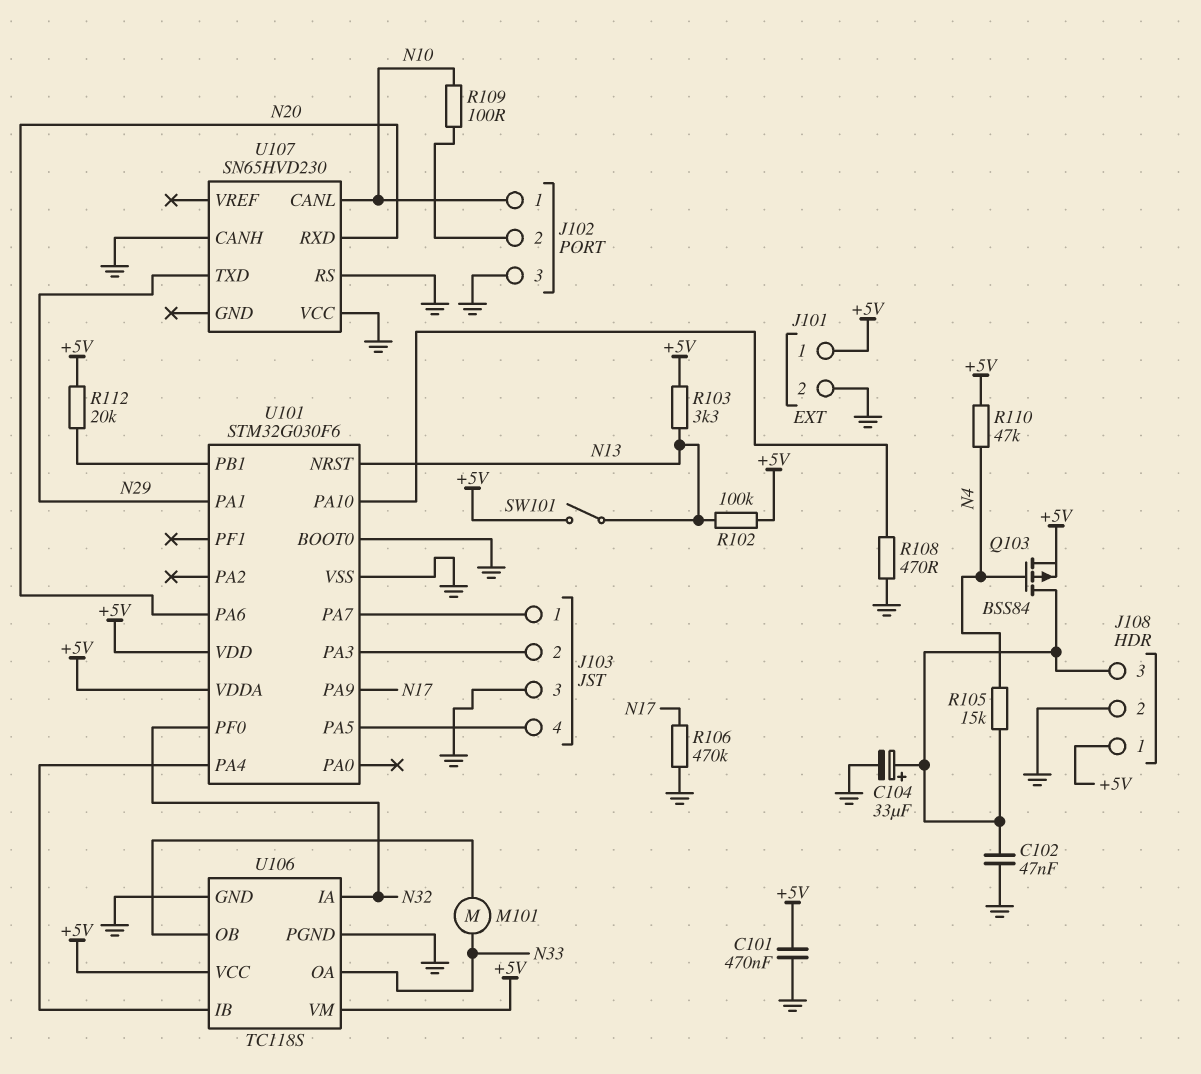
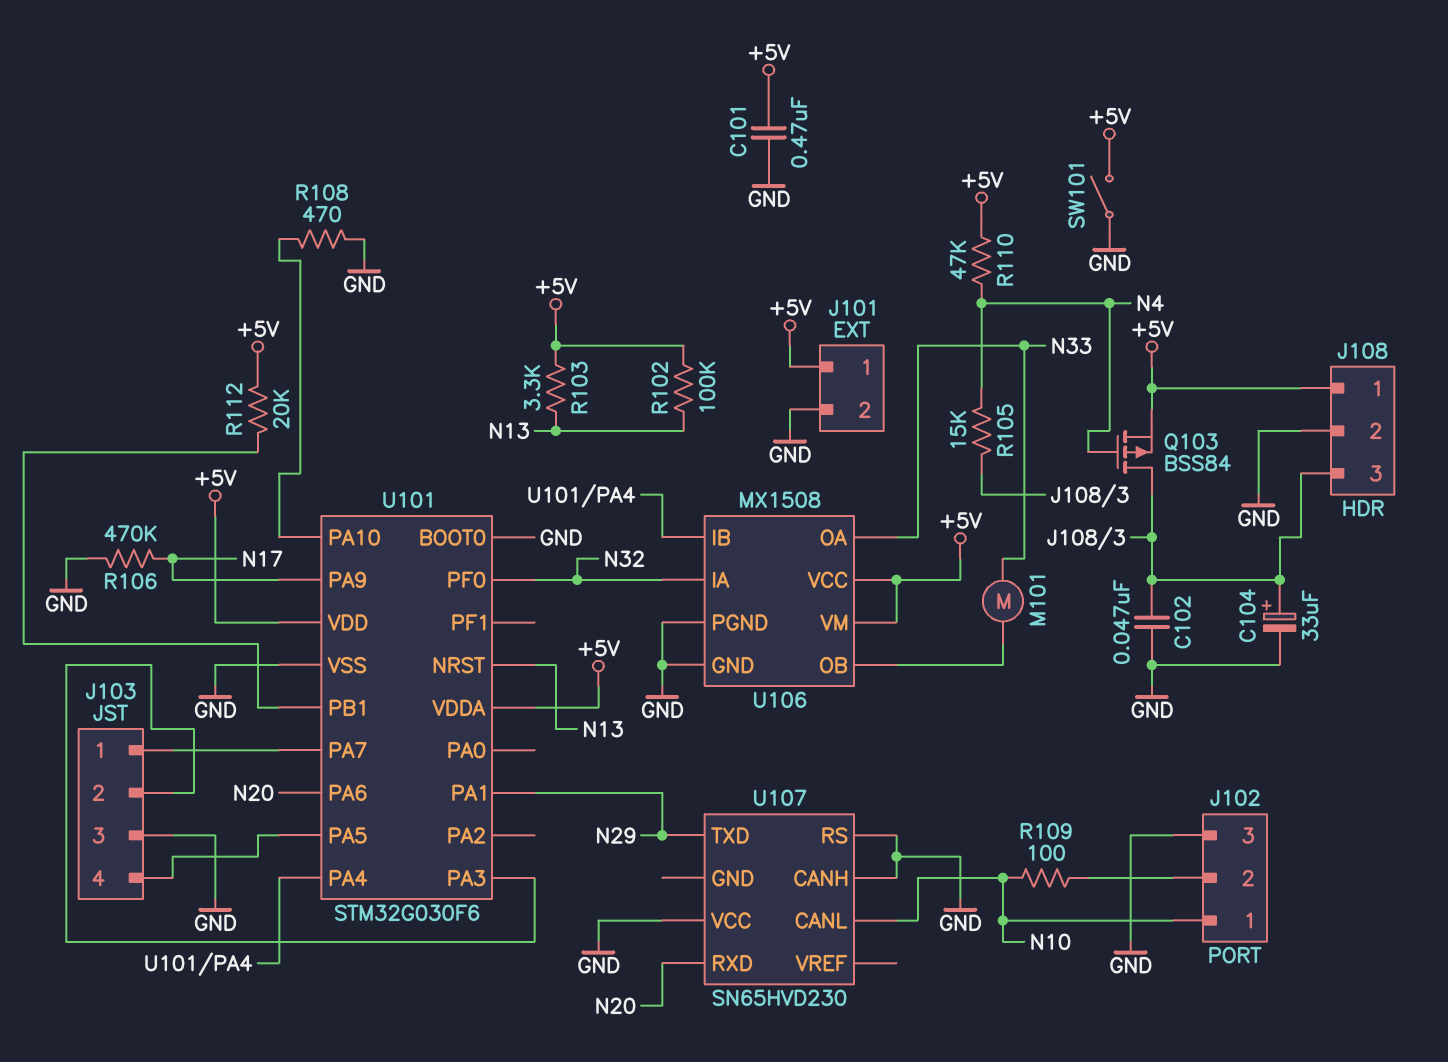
SW101: switch (+5V, N13) -> switch (+5V, GND)
U106: TC118S -> MX1508

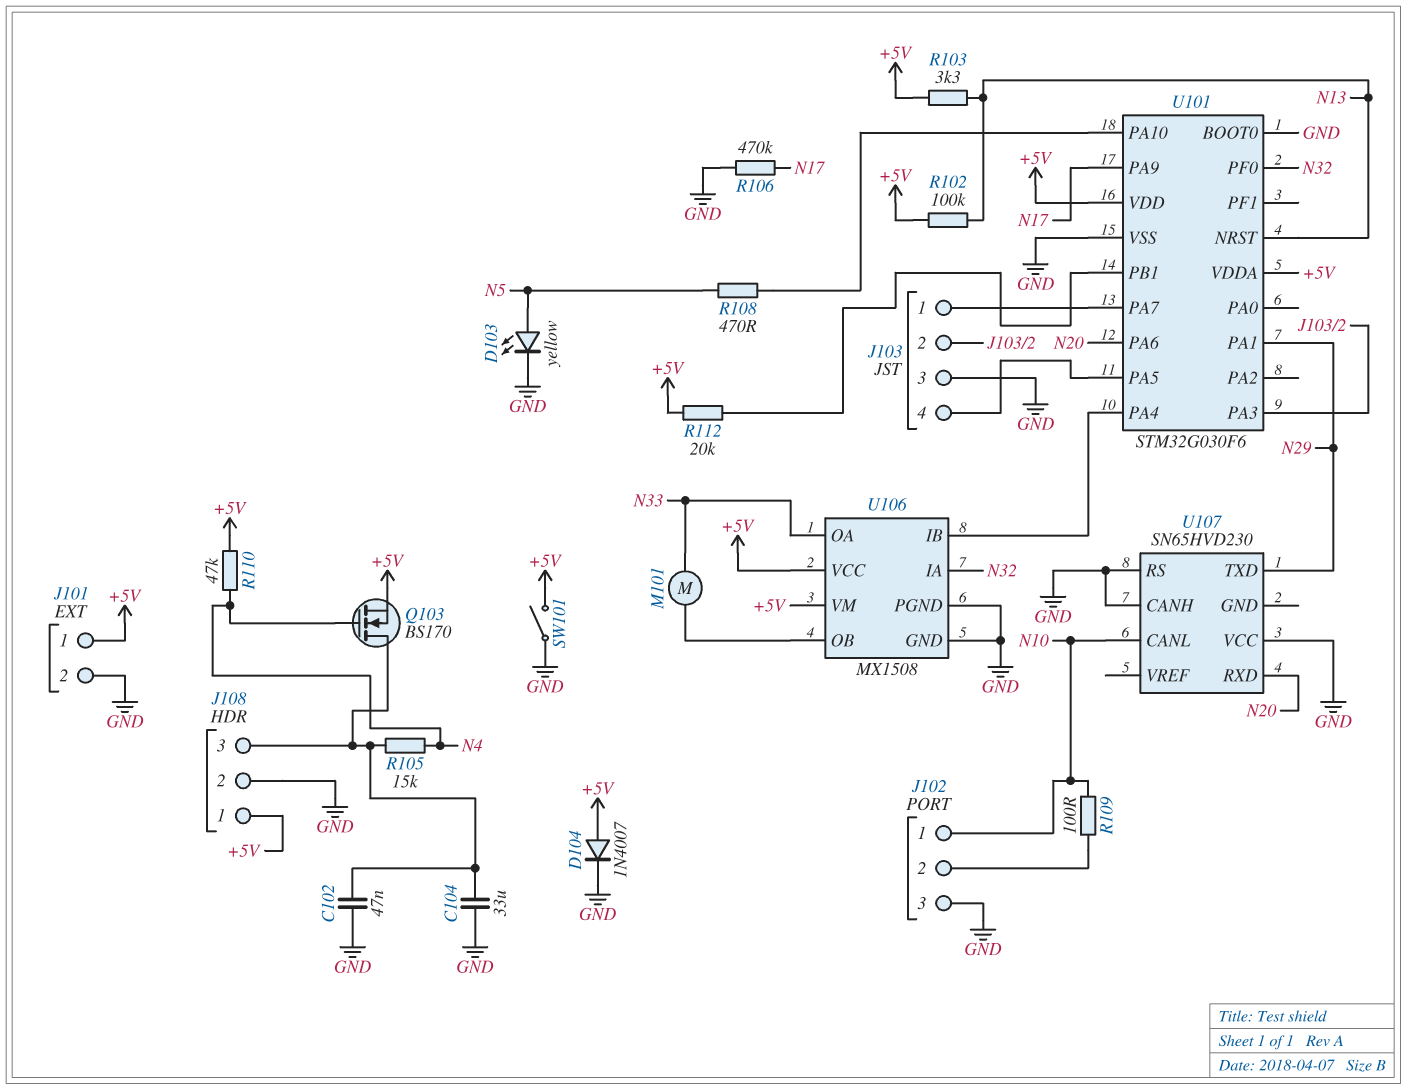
C101: 470nF (+5V, GND) -> none
C104: 33uF (plus J108/3, minus GND) -> 33uF (GND, J108/3)
D103: none -> LED yellow (A N5, K GND)
D104: none -> diode 1N4007 (A +5V, K GND)
Q103: PMOS BSS84 (G N4, D J108/3, S +5V) -> NMOS BS170 (G N4, D J108/3, S +5V)
R108: 470 (GND, U101/PA10) -> 470 (N5, U101/PA10)

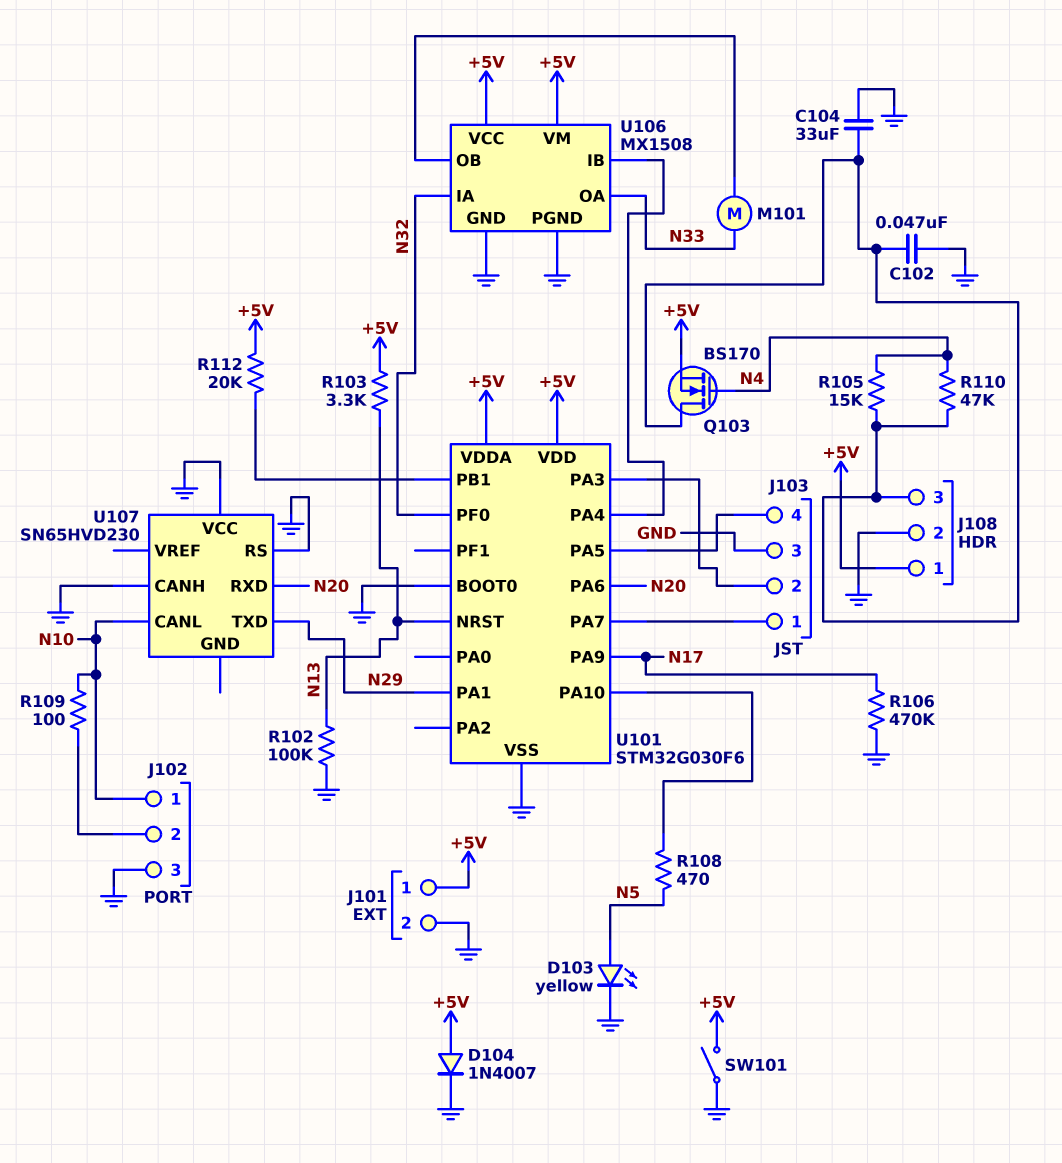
R102: 100k (+5V, N13) -> 100k (GND, N13)
R110: 47k (+5V, N4) -> 47k (J108/3, N4)

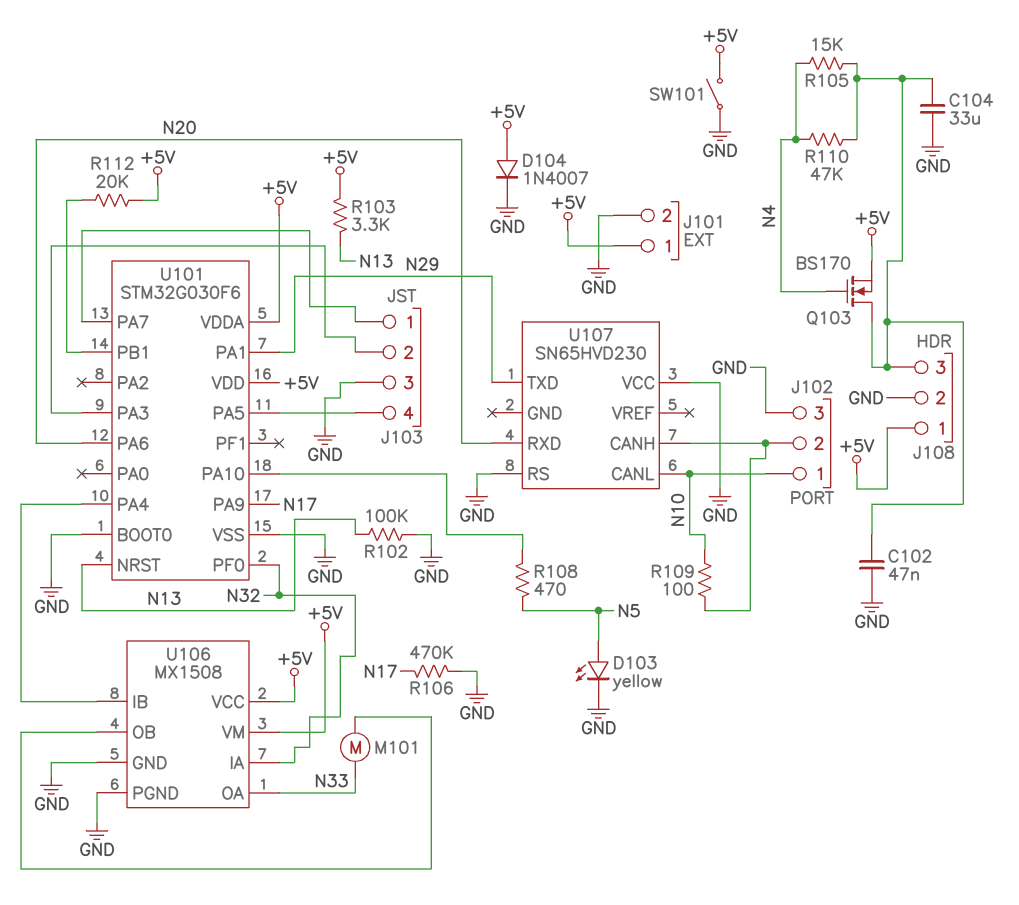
U107 pin CANH: GND -> J102/2

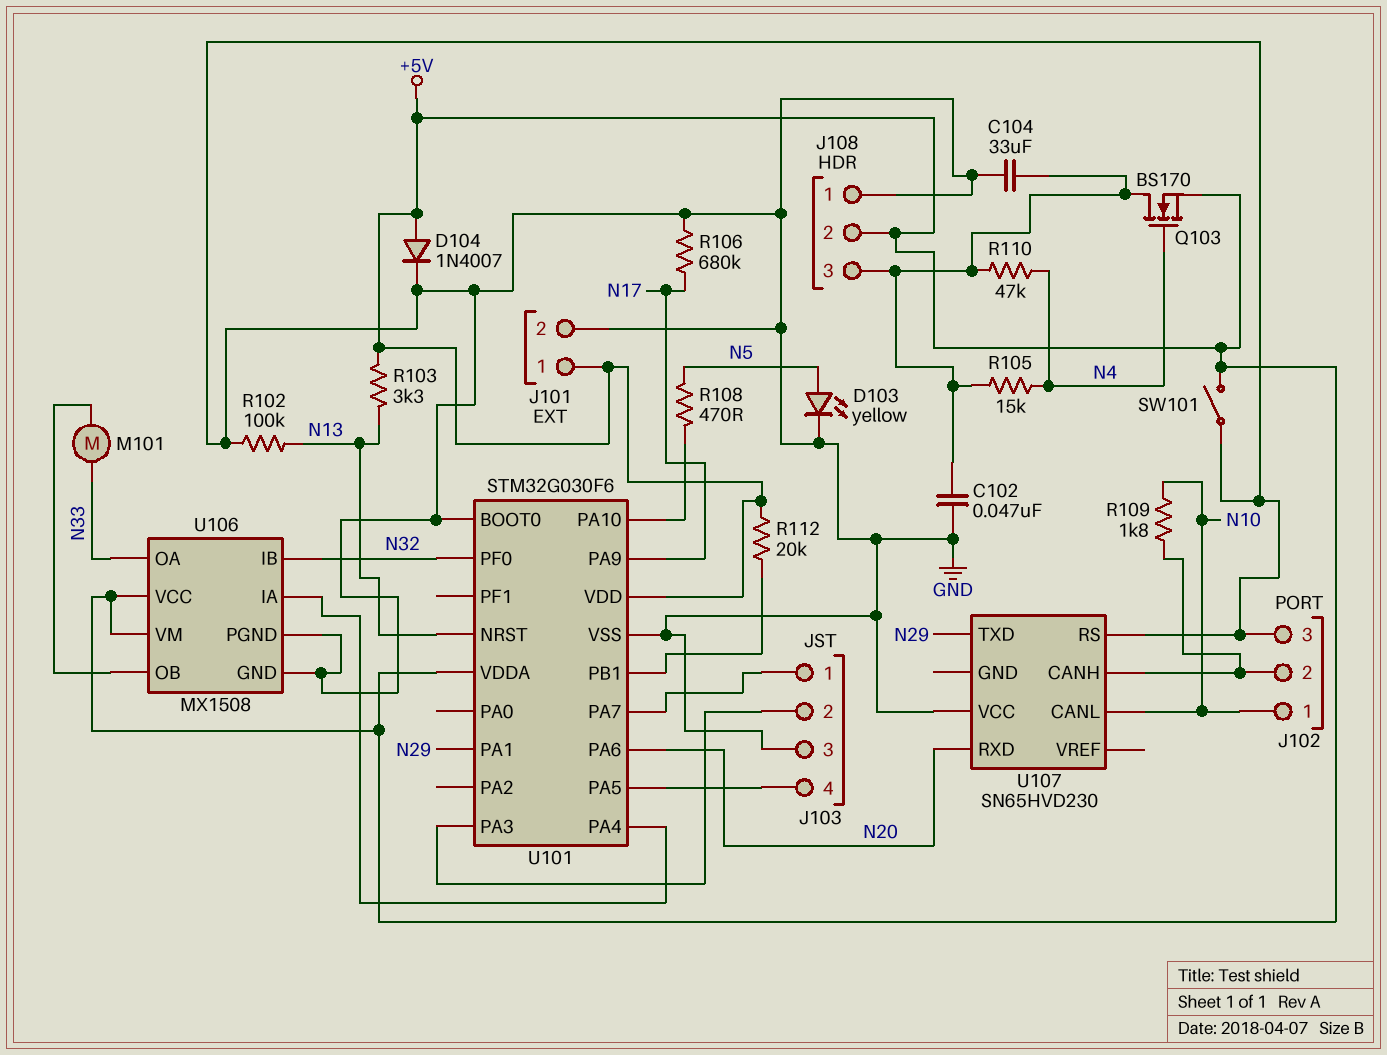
J108 pin 1: +5V -> GND
J108 pin 2: GND -> +5V
R106: 470k (GND, N17) -> 680k (GND, N17)
R109: 100 (J102/2, N10) -> 1.8k (J102/2, N10)
U106 pin IA: N32 -> U101/PA4
U106 pin IB: U101/PA4 -> N32

